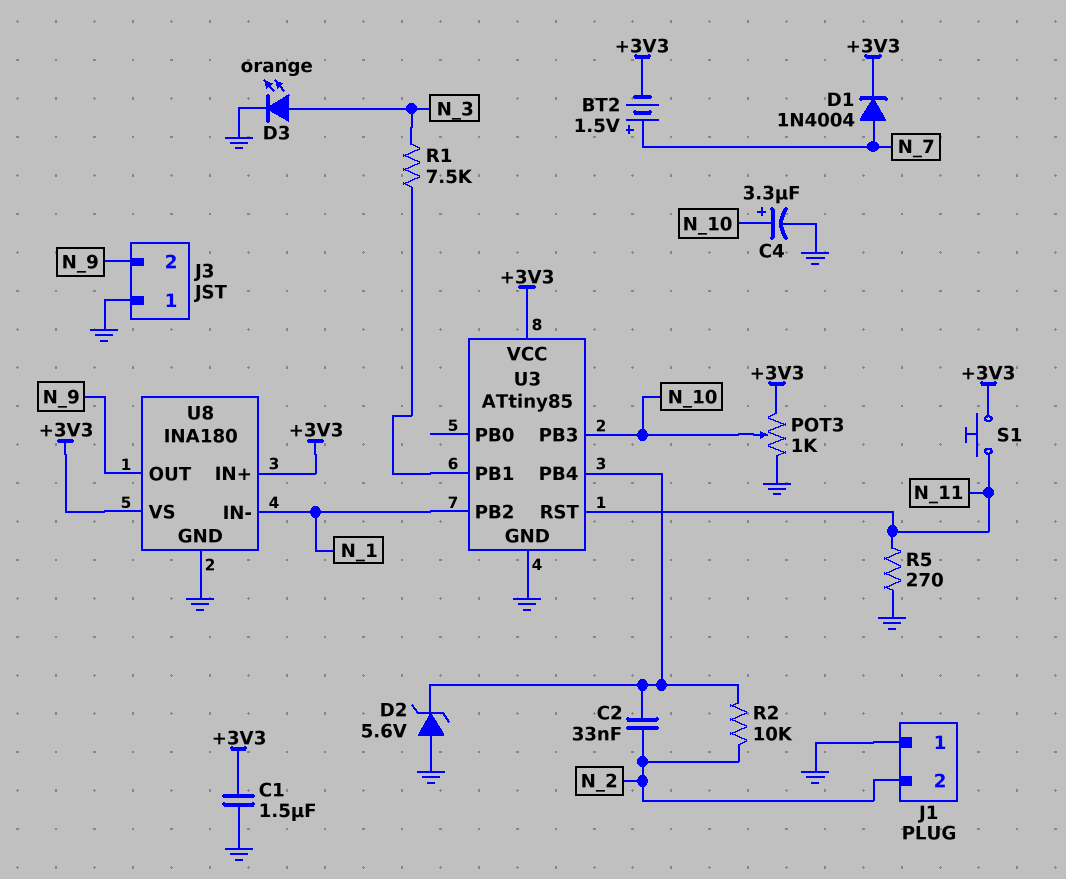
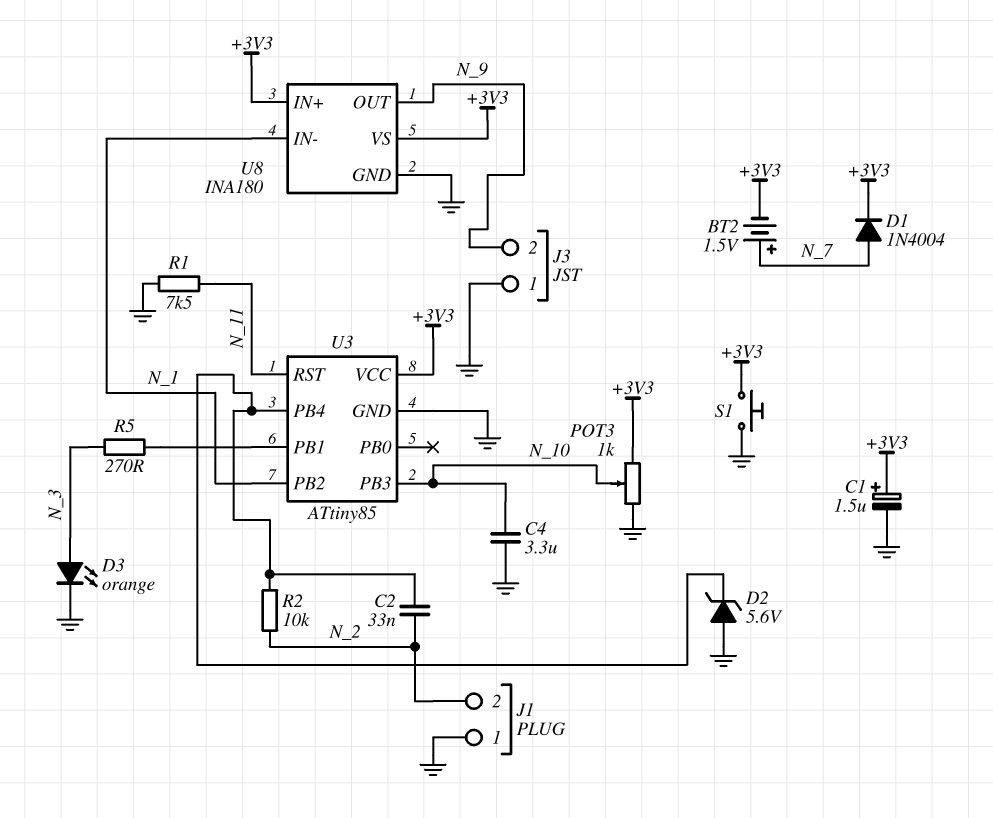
C1: 1.5uF (+3V3, GND) -> 1.5uF (plus +3V3, minus GND)
C4: 3.3uF (plus N_10, minus GND) -> 3.3uF (GND, N_10)
R1: 7.5k (N_3, U3/PB1) -> 7.5k (GND, N_11)
R5: 270 (GND, N_11) -> 270 (N_3, U3/PB1)
S1: button (+3V3, N_11) -> button (+3V3, GND)

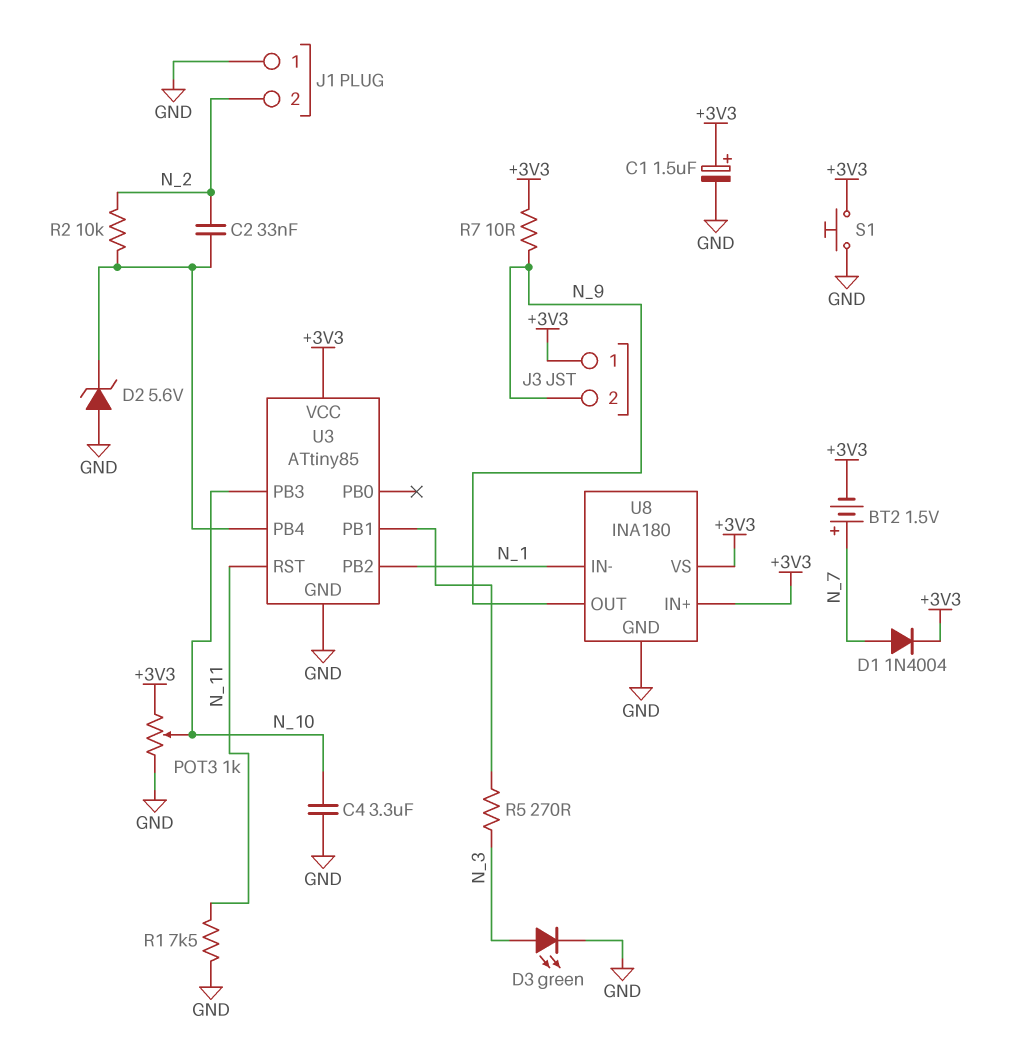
D3: LED orange (A N_3, K GND) -> LED green (A N_3, K GND)
J3 pin 1: GND -> +3V3
R7: none -> 10 (+3V3, N_9)

